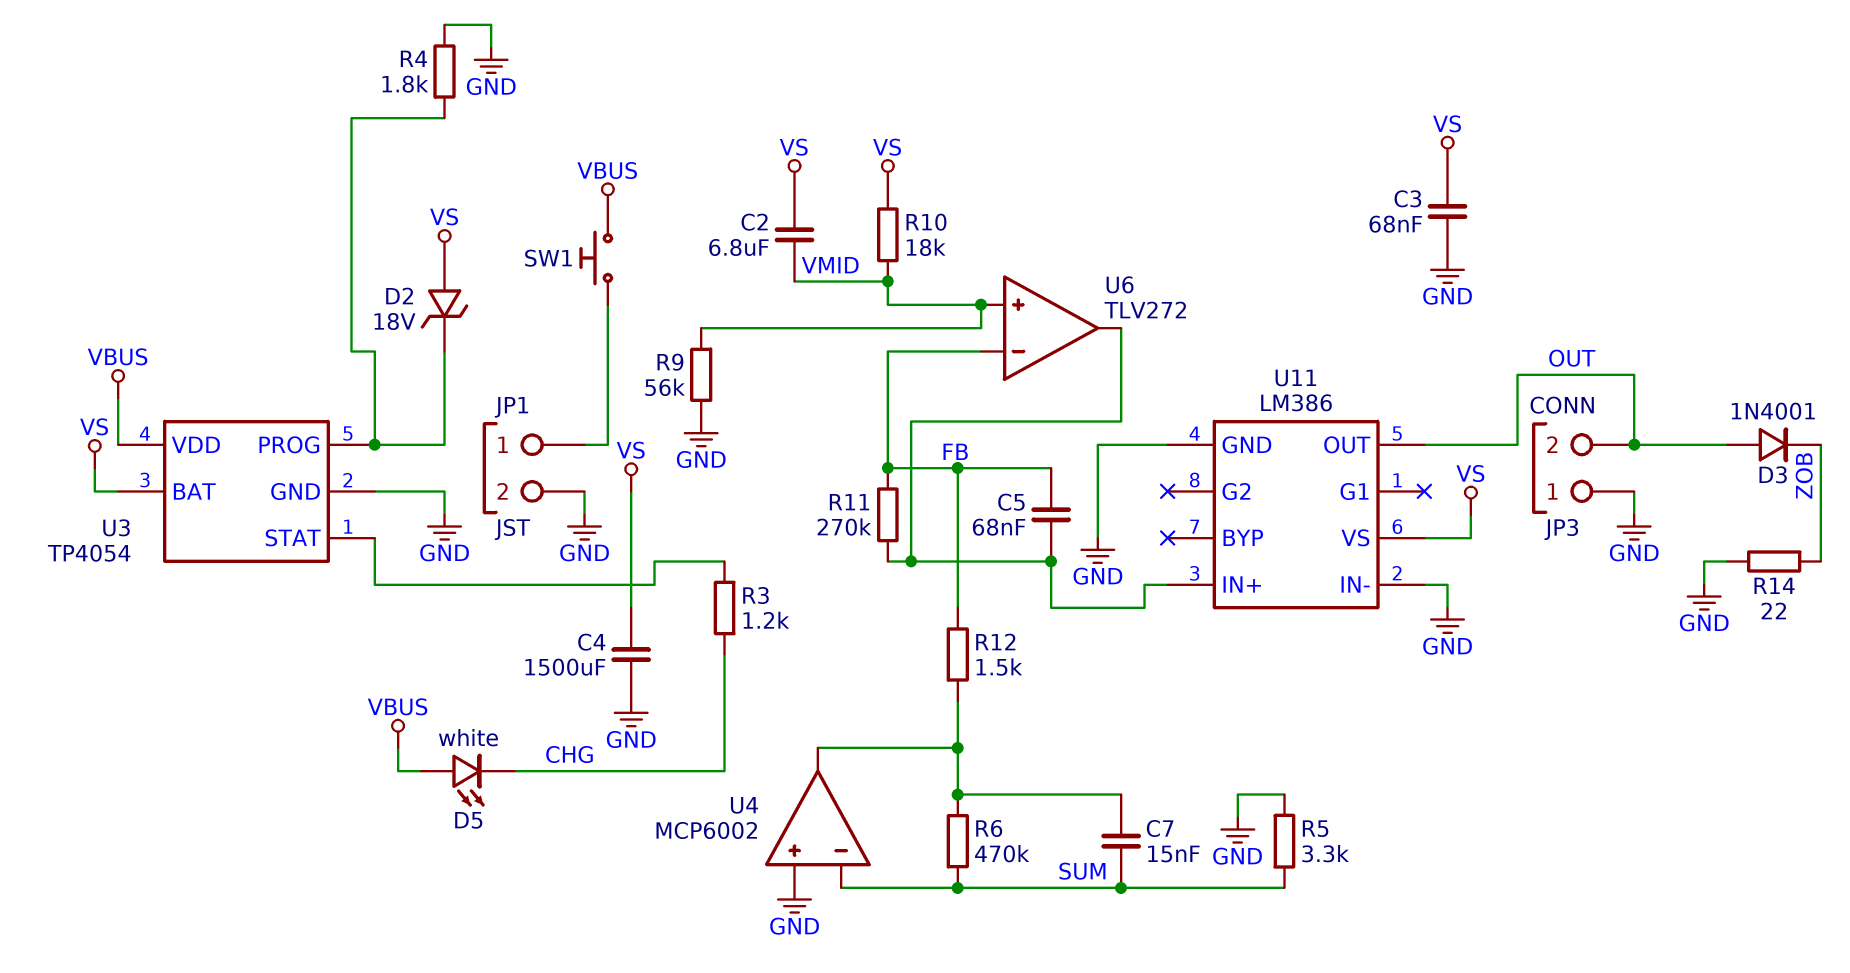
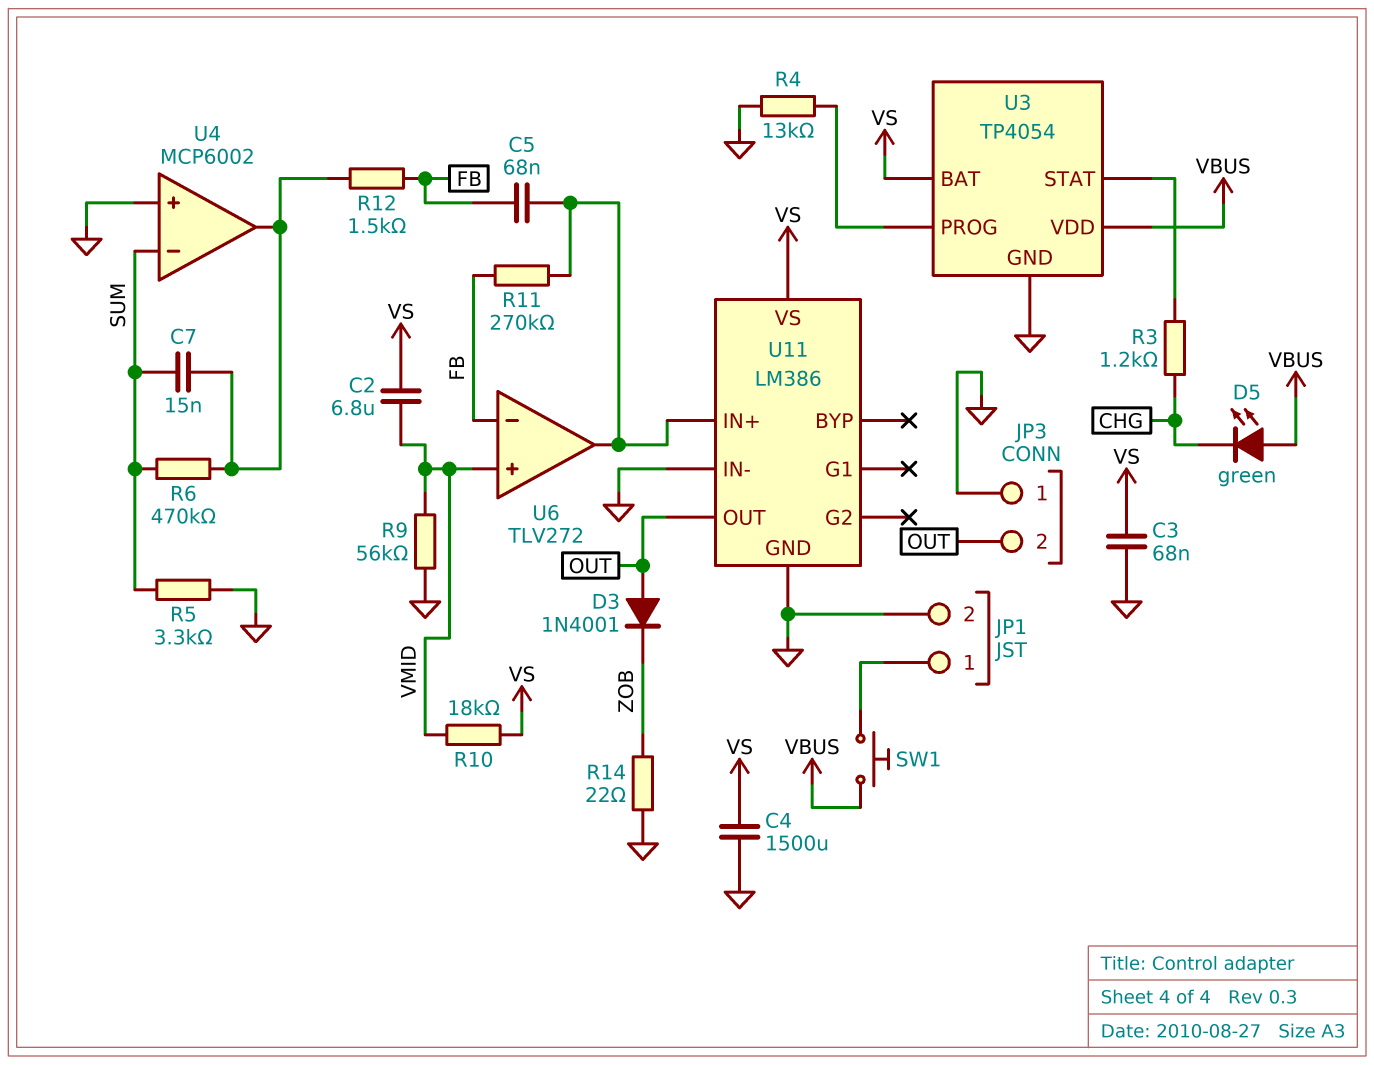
D2: zener 18V (A VS, K U3/PROG) -> none
D5: LED white (A VBUS, K CHG) -> LED green (A VBUS, K CHG)
R4: 1.8k (GND, U3/PROG) -> 13k (GND, U3/PROG)

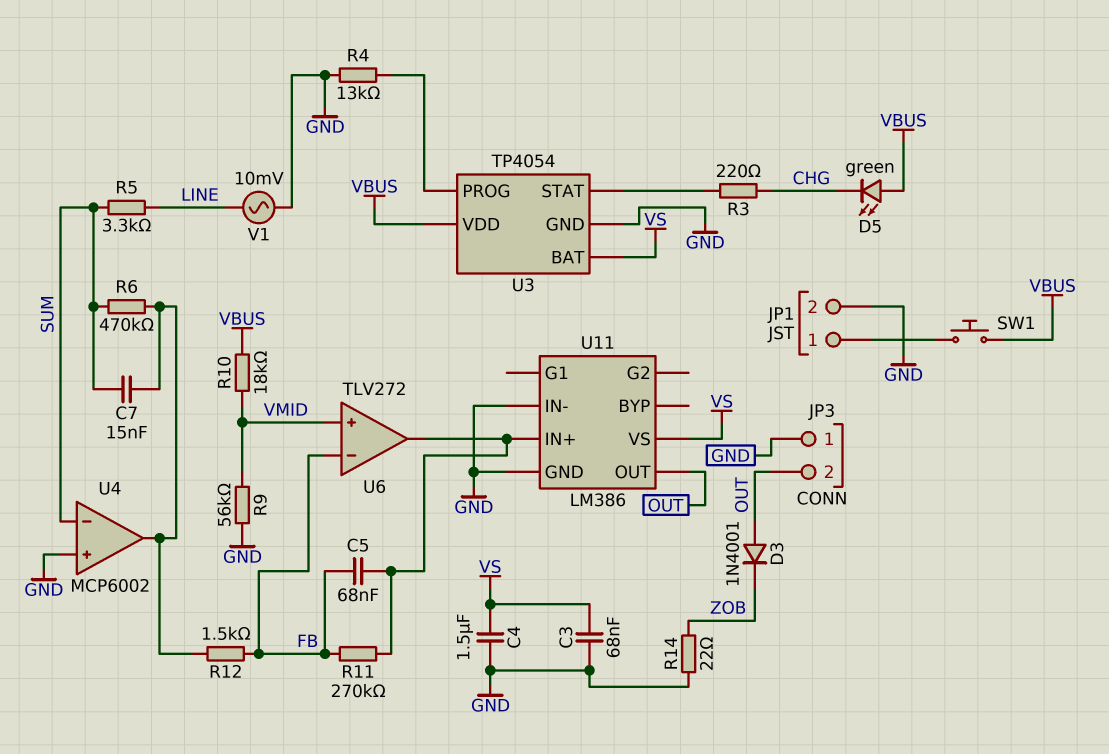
C2: 6.8uF (VMID, VS) -> none
C4: 1500uF (GND, VS) -> 1.5uF (GND, VS)
R3: 1.2k (CHG, U3/STAT) -> 220 (CHG, U3/STAT)
R5: 3.3k (GND, SUM) -> 3.3k (LINE, SUM)
R10: 18k (VMID, VS) -> 18k (VBUS, VMID)
V1: none -> AC 10mV (GND, LINE)

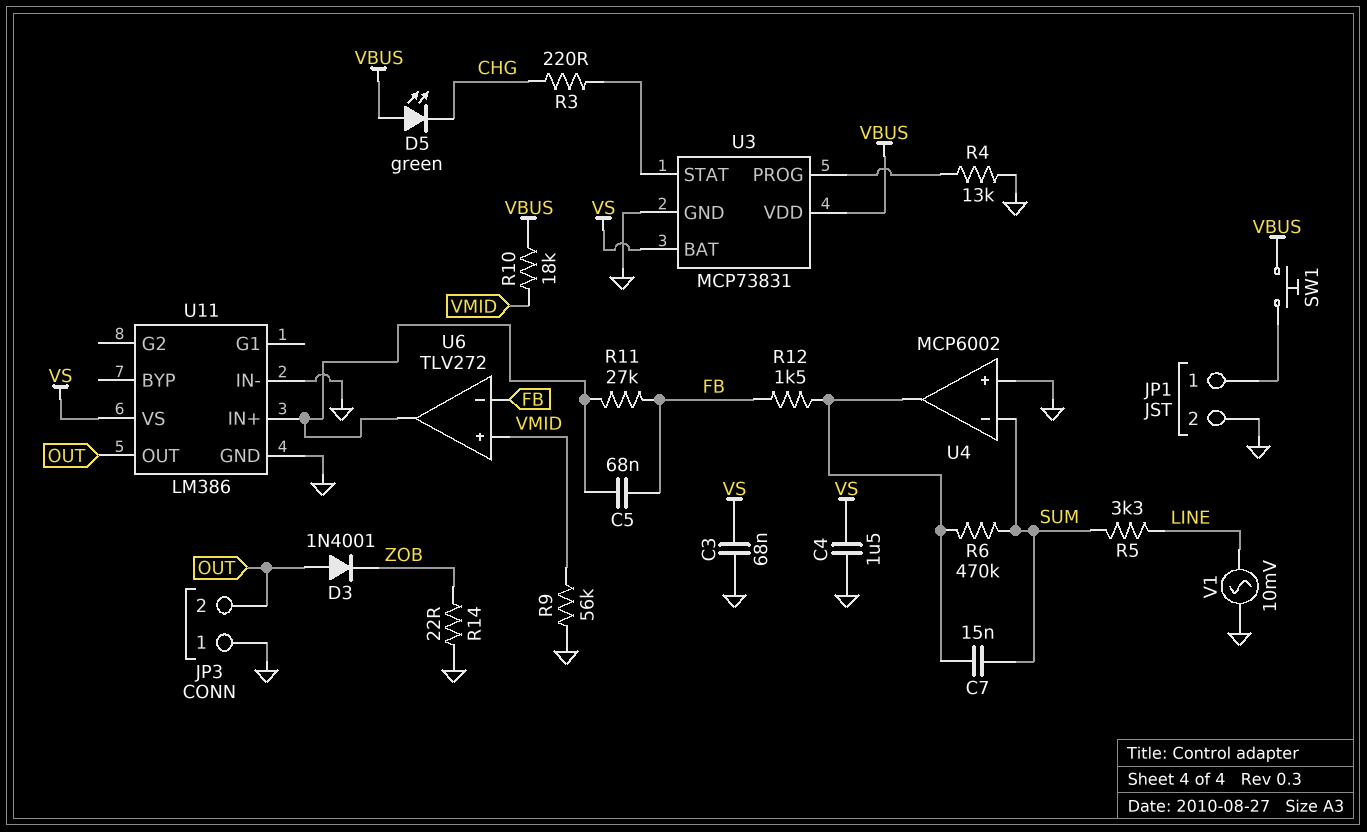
R11: 270k (FB, U6/out) -> 27k (FB, U6/out)
U3: TP4054 -> MCP73831

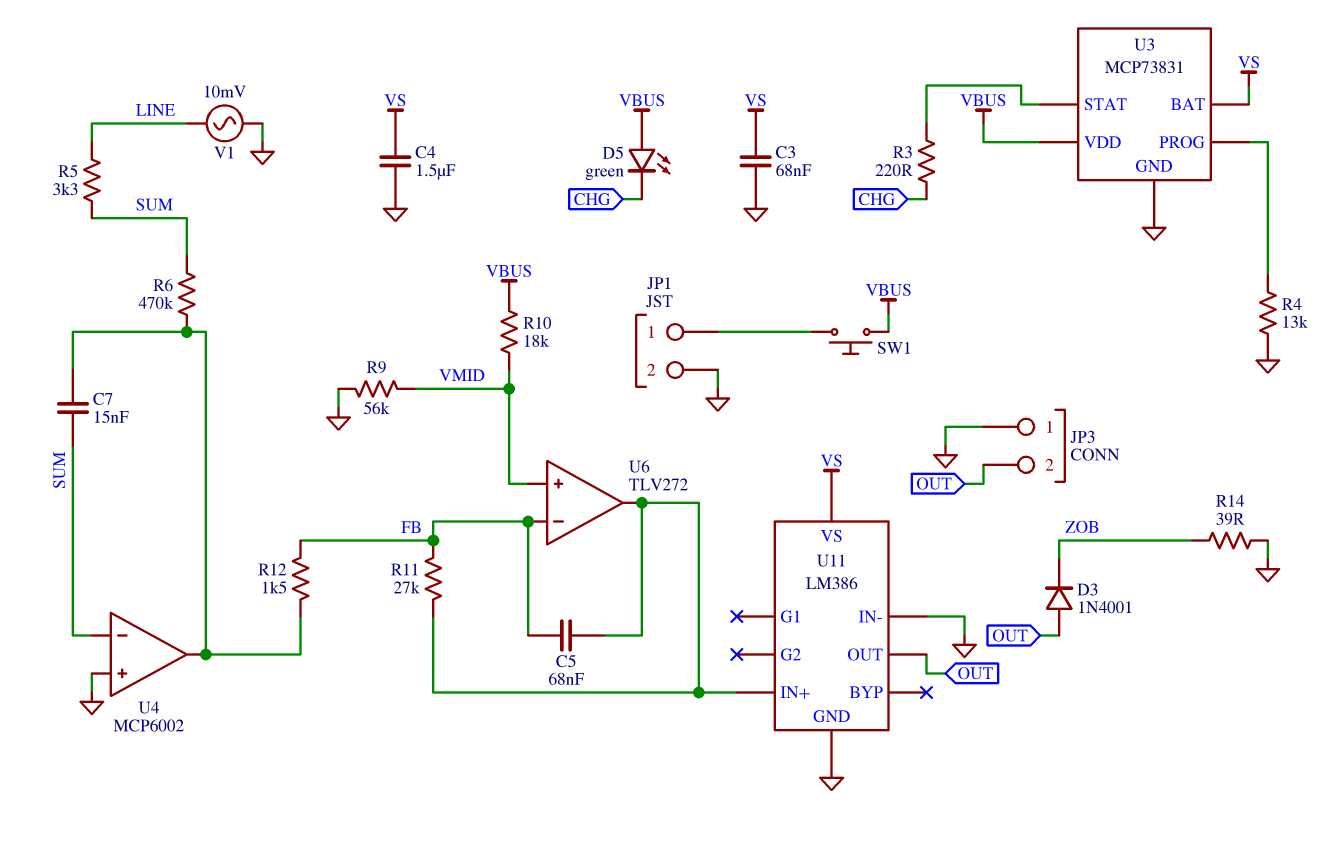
R14: 22 (GND, ZOB) -> 39 (GND, ZOB)

